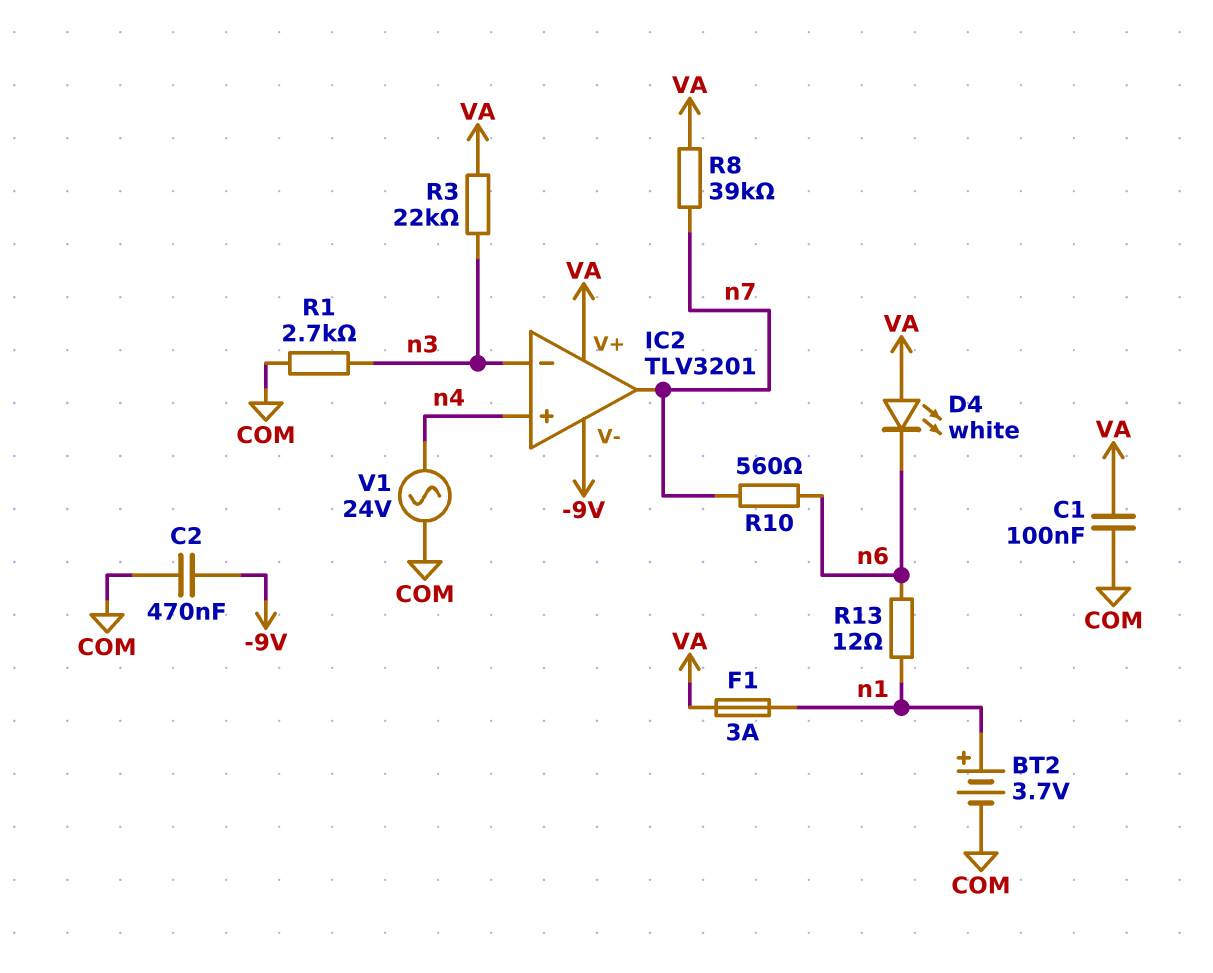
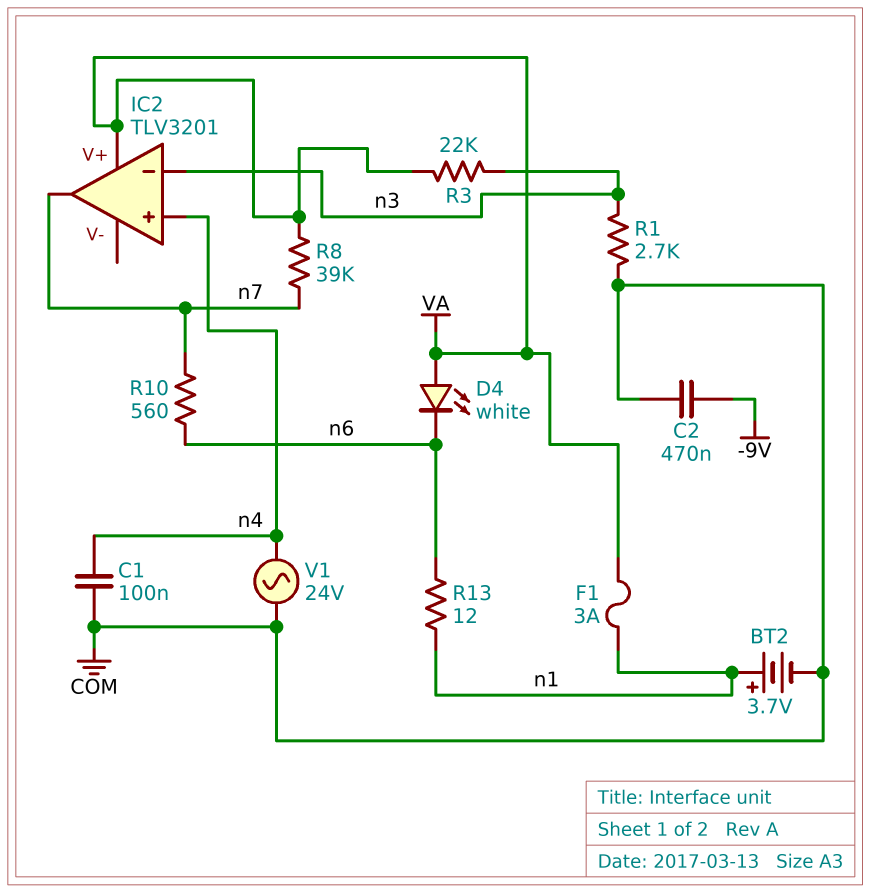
C1: 100nF (COM, VA) -> 100nF (COM, n4)
IC2 pin V-: -9V -> none

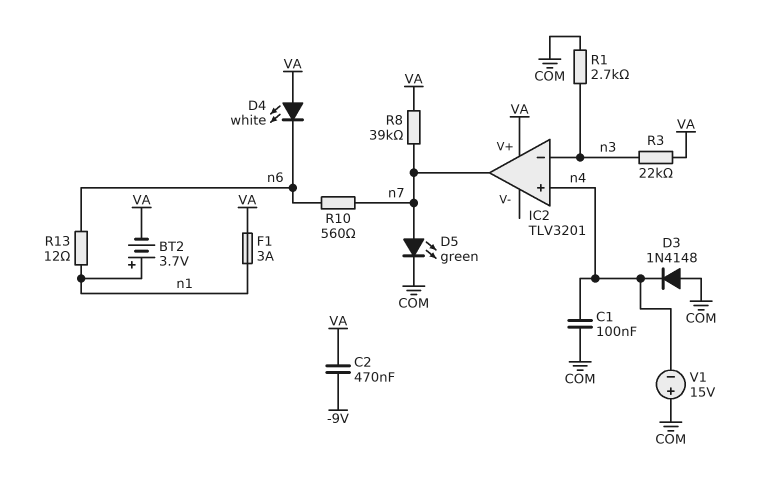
BT2: 3.7V (plus n1, minus COM) -> 3.7V (plus n1, minus VA)
C2: 470nF (-9V, COM) -> 470nF (-9V, VA)
D3: none -> diode 1N4148 (A COM, K n4)
D5: none -> LED green (A n7, K COM)
V1: AC 24V (COM, n4) -> 15V (plus COM, minus n4)

